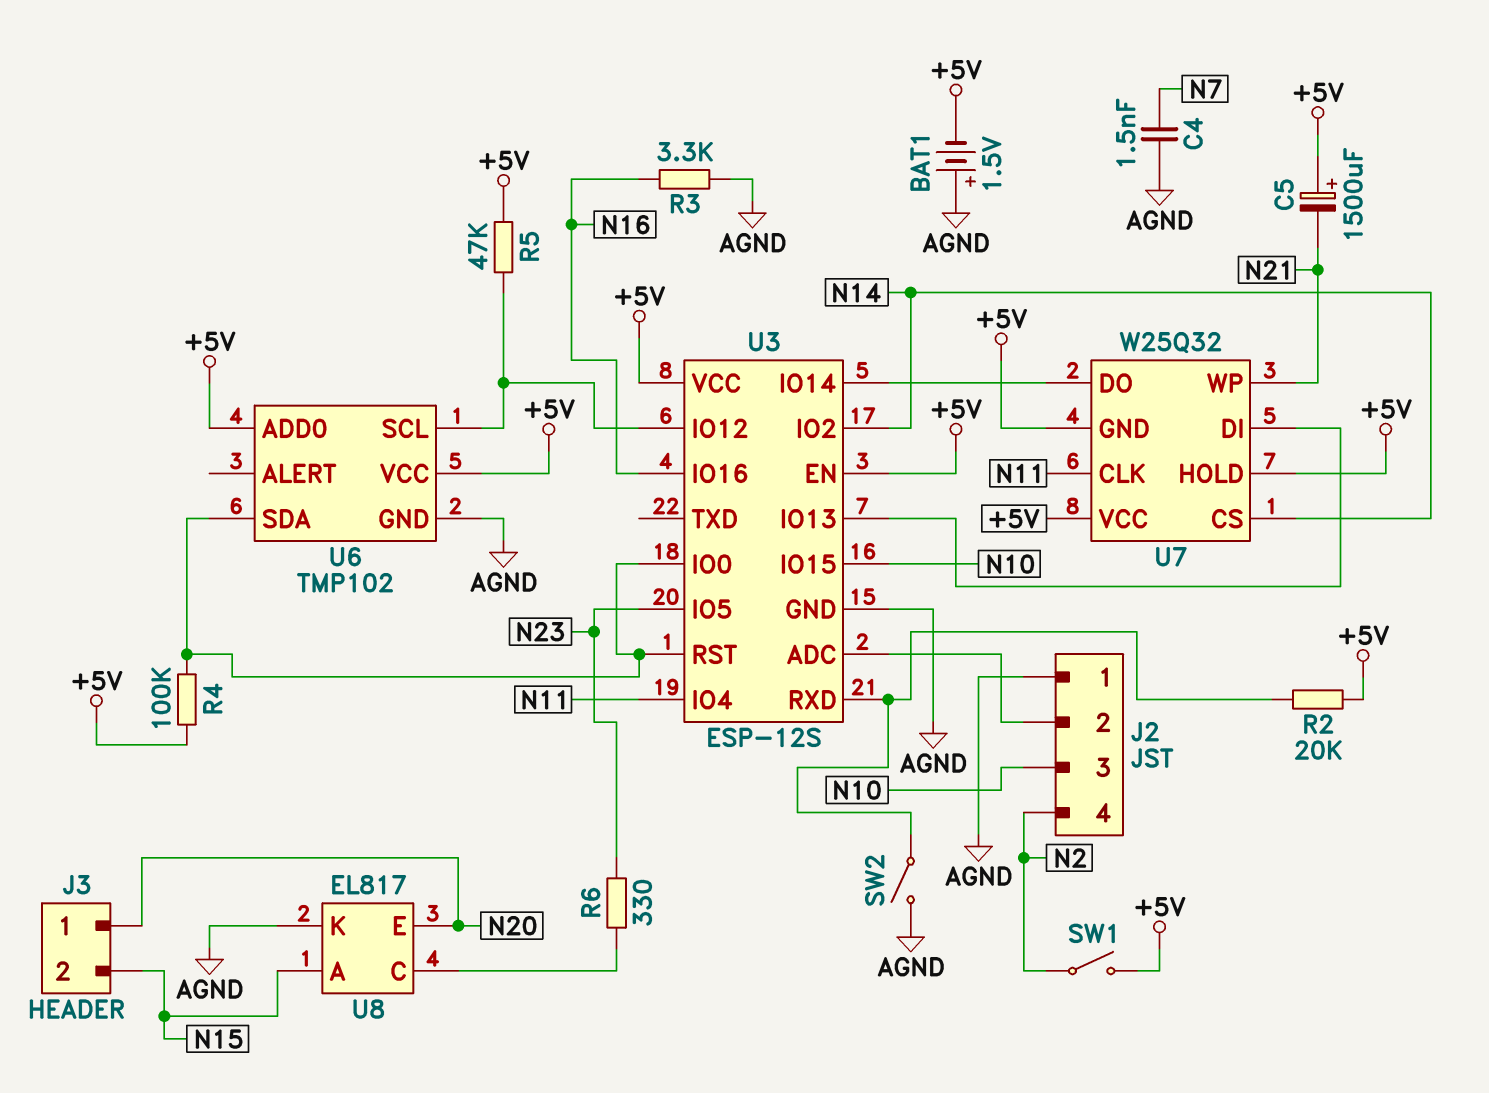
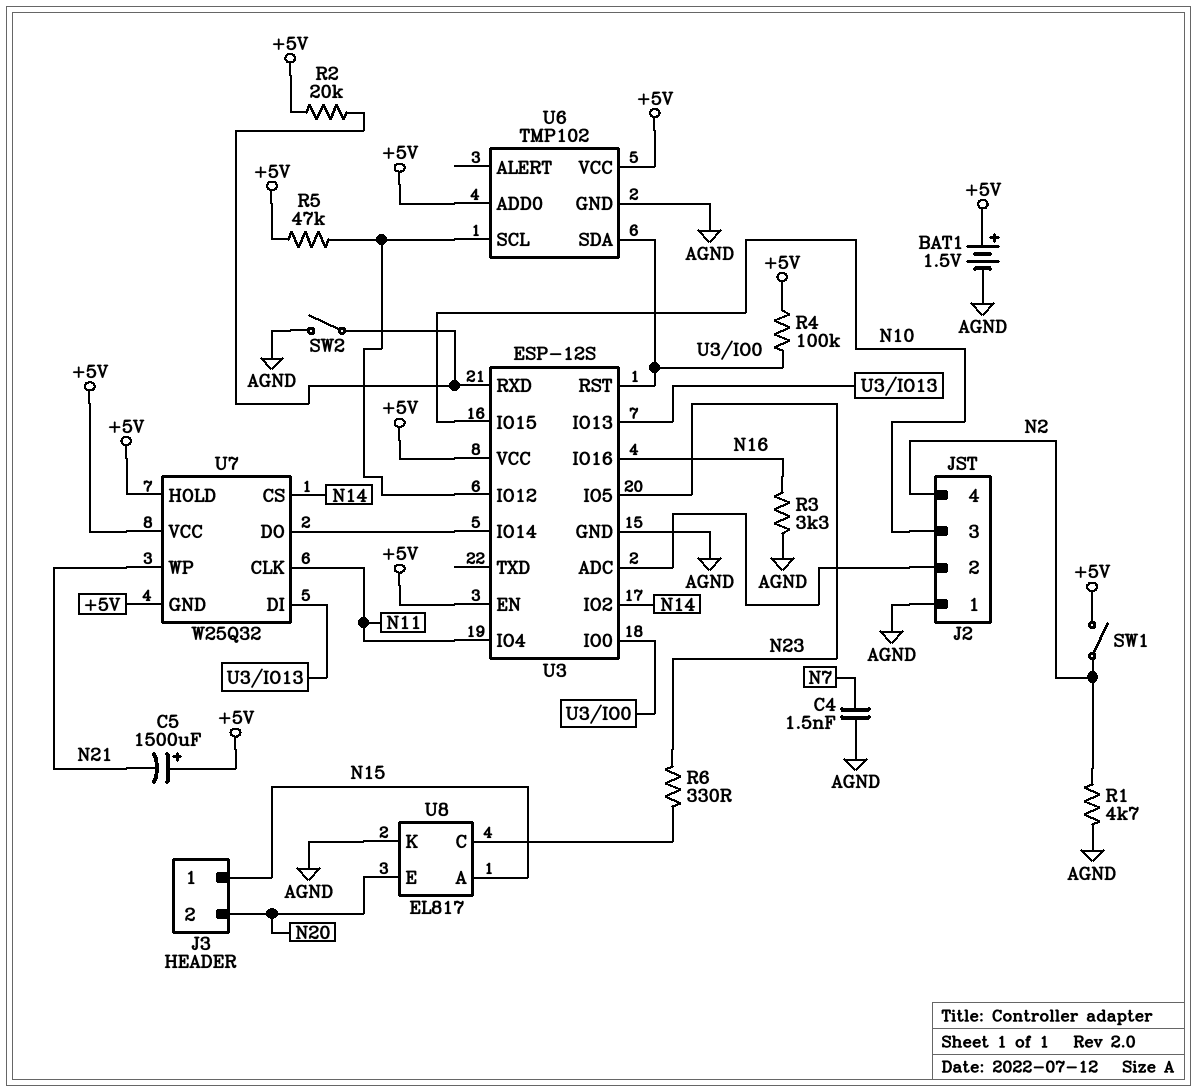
BAT1: 1.5V (plus AGND, minus +5V) -> 1.5V (plus +5V, minus AGND)
J3 pin 1: N20 -> N15
J3 pin 2: N15 -> N20
R1: none -> 4.7k (AGND, N2)

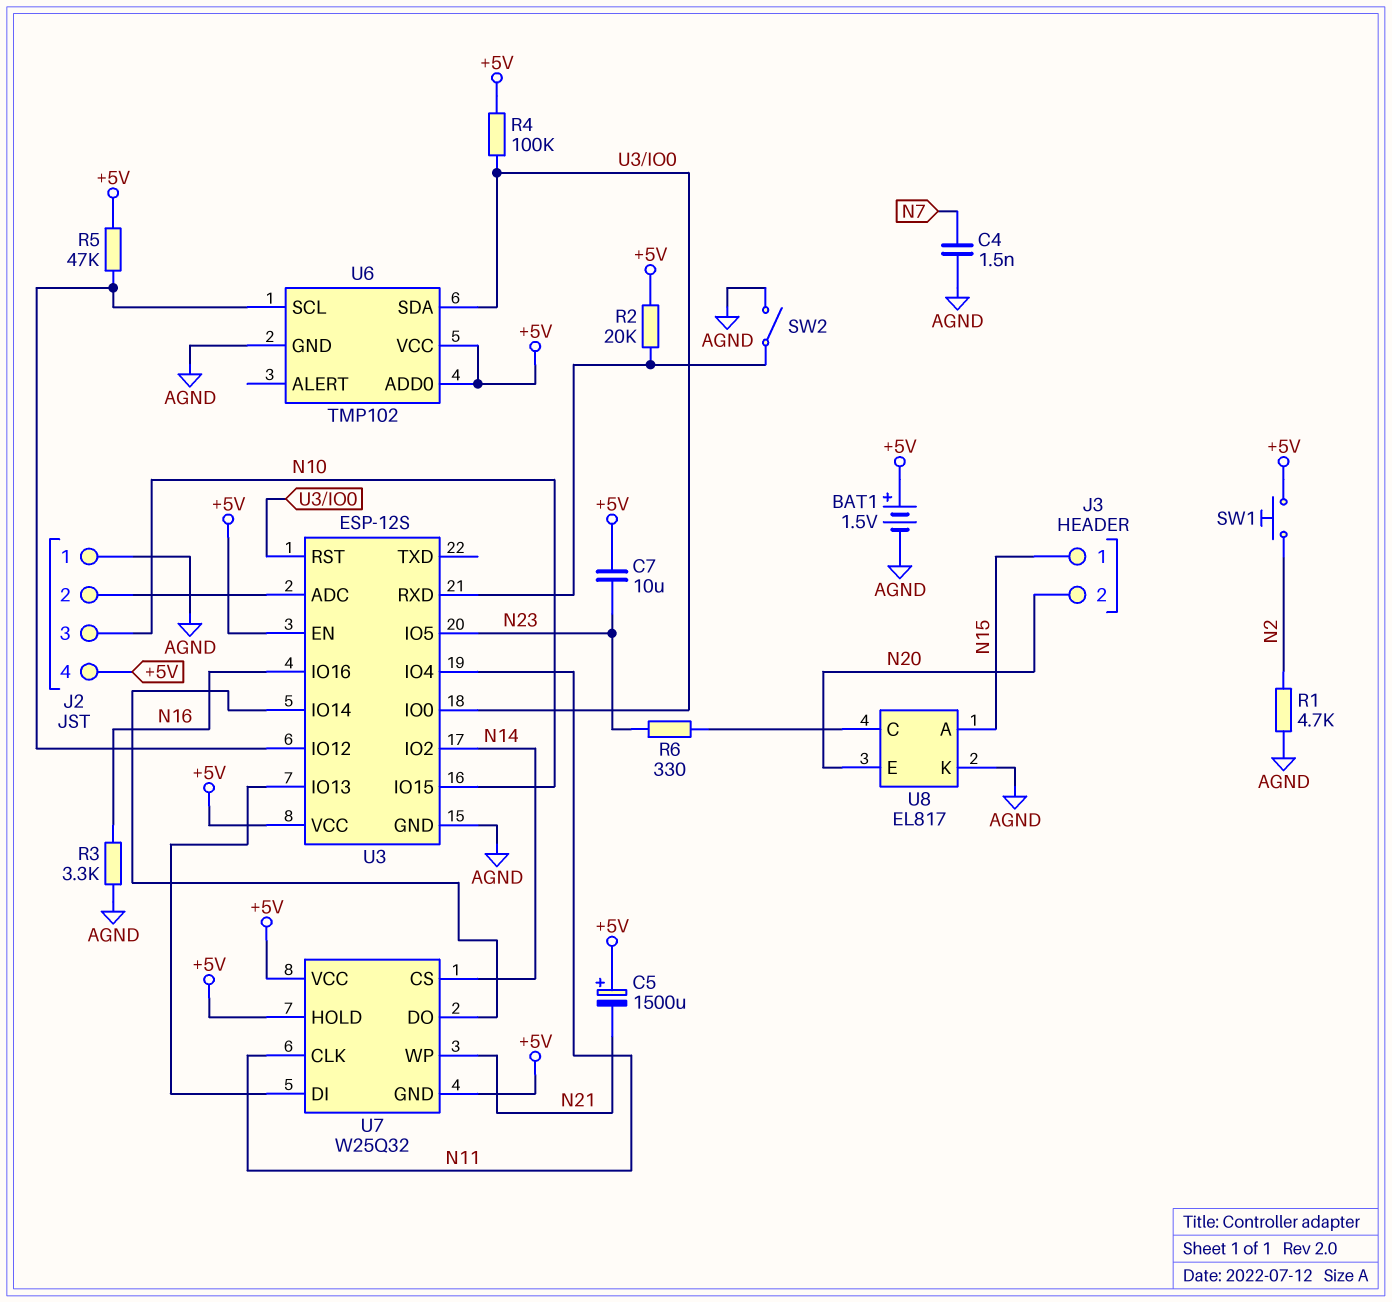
C7: none -> 10uF (+5V, N23)
J2 pin 4: N2 -> +5V
SW1: switch (+5V, N2) -> button (+5V, N2)

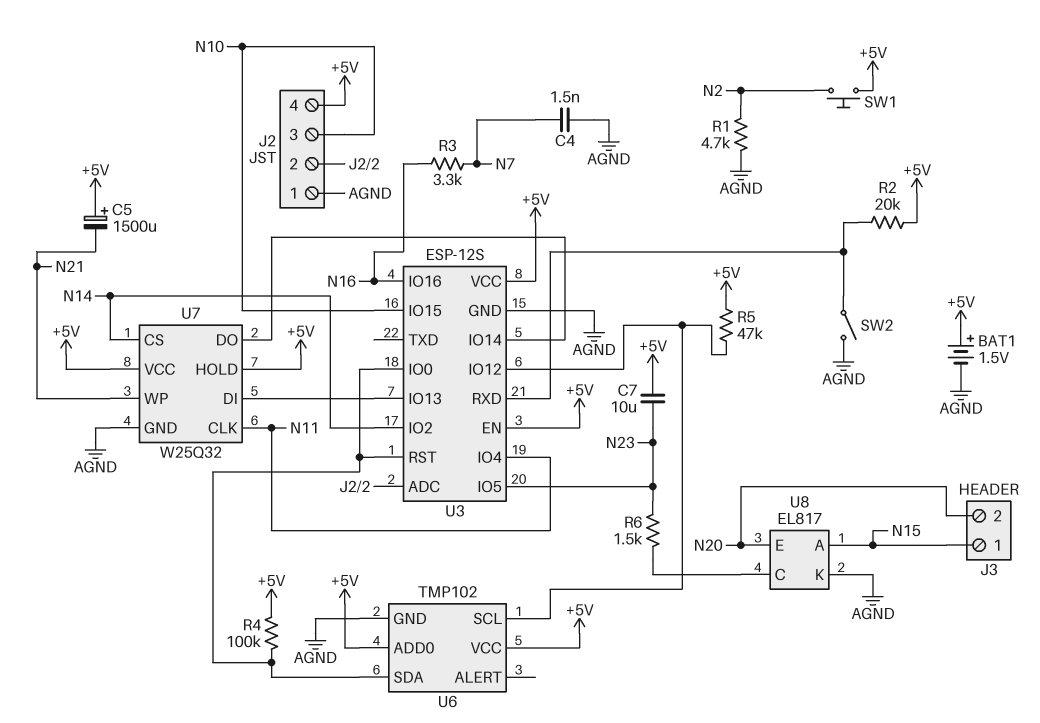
R3: 3.3k (AGND, N16) -> 3.3k (N7, N16)
R6: 330 (N23, U8/C) -> 1.5k (N23, U8/C)
U7 pin GND: +5V -> AGND

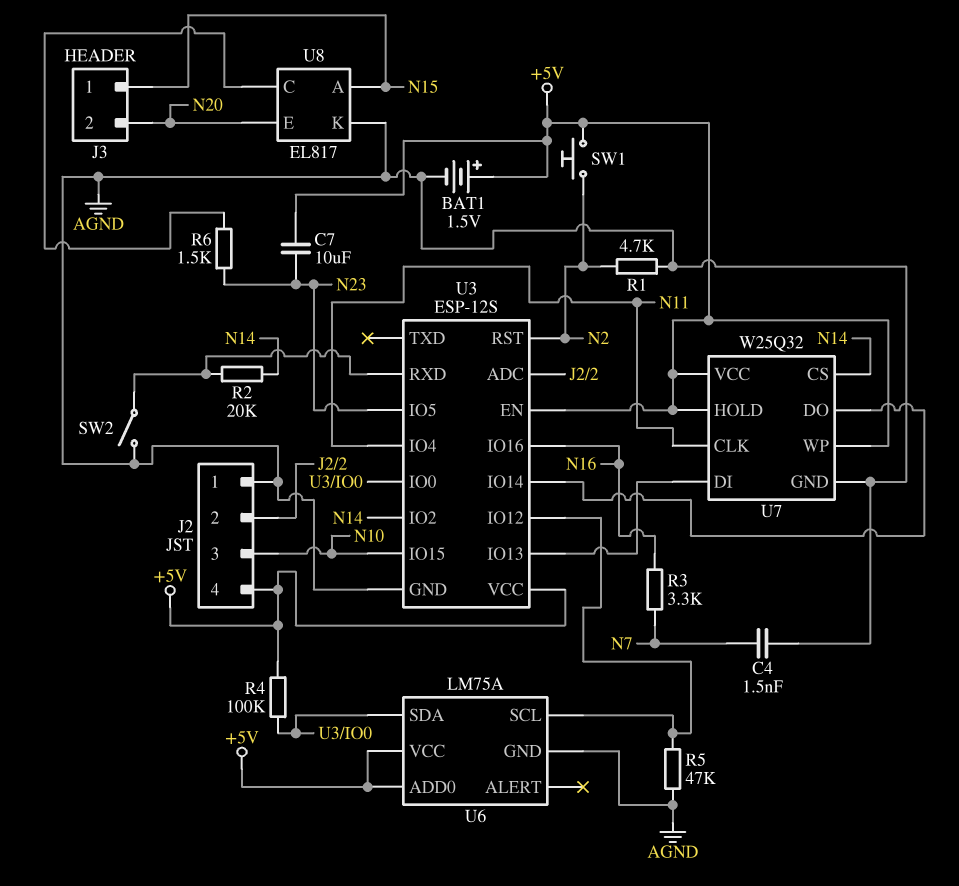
C5: 1500uF (plus +5V, minus N21) -> none
R2: 20k (+5V, U3/RXD) -> 20k (N14, U3/RXD)
R5: 47k (+5V, U3/IO12) -> 47k (AGND, U3/IO12)
U3 pin RST: U3/IO0 -> N2
U6: TMP102 -> LM75A
U7 pin WP: N21 -> +5V

